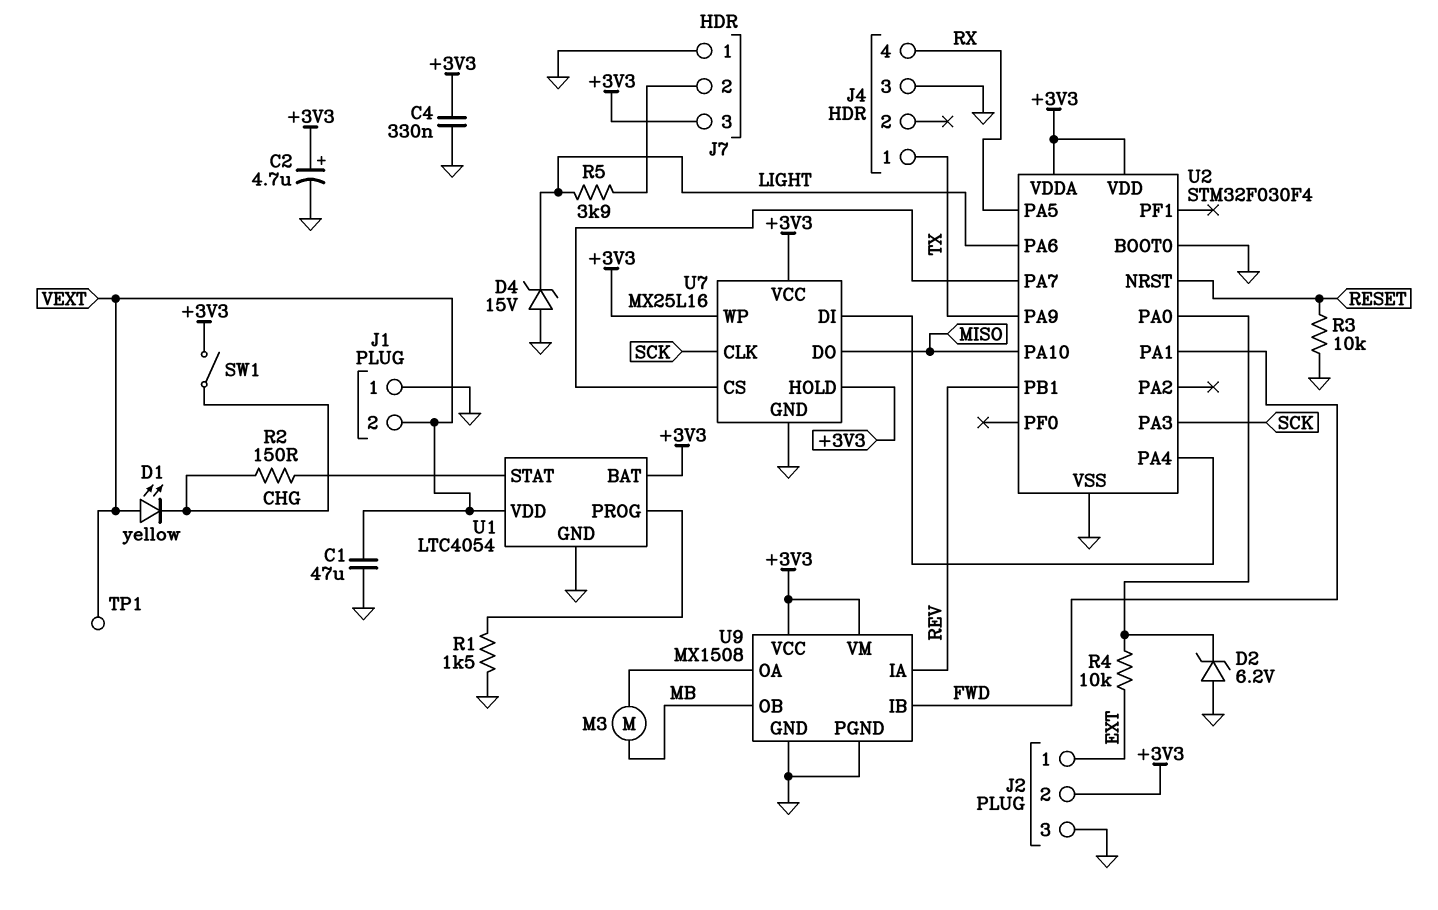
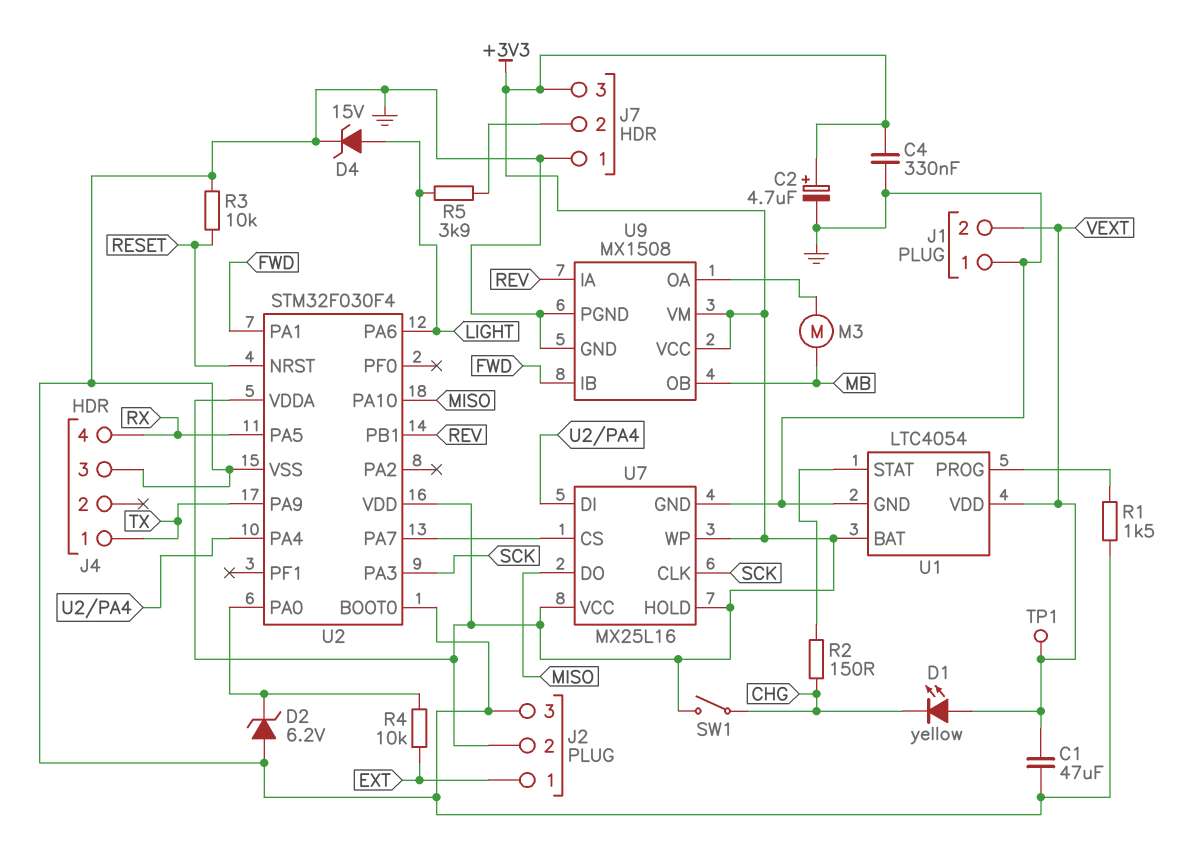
D4: zener 15V (A GND, K LIGHT) -> zener 15V (A LIGHT, K GND)

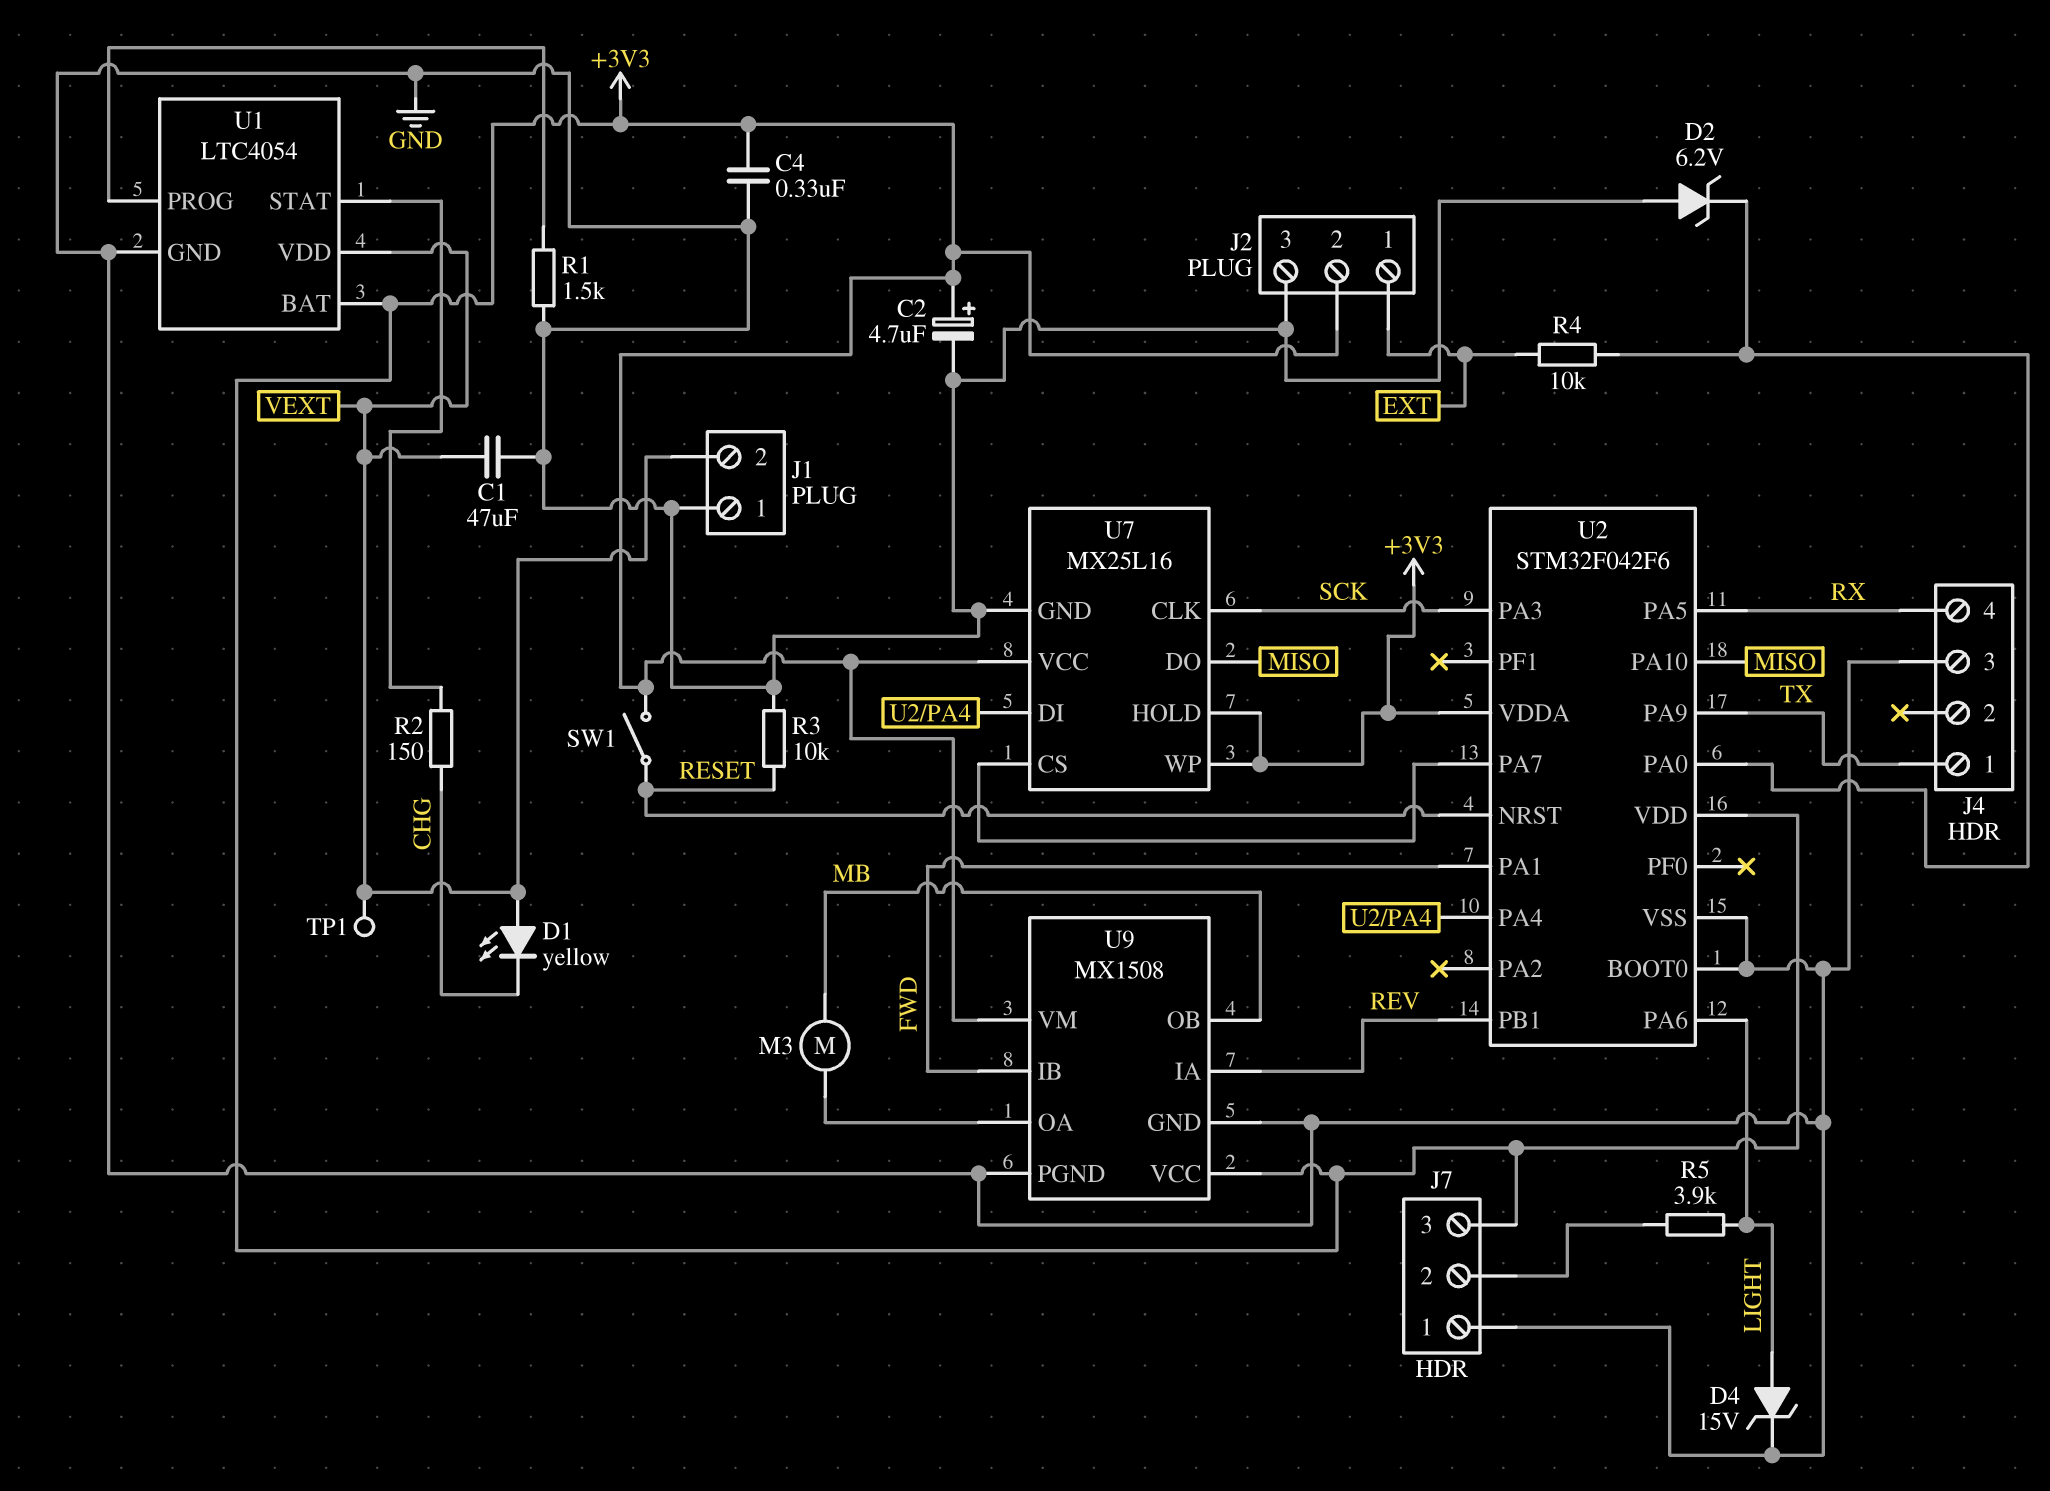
SW1: switch (+3V3, CHG) -> switch (+3V3, RESET)
U2: STM32F030F4 -> STM32F042F6

